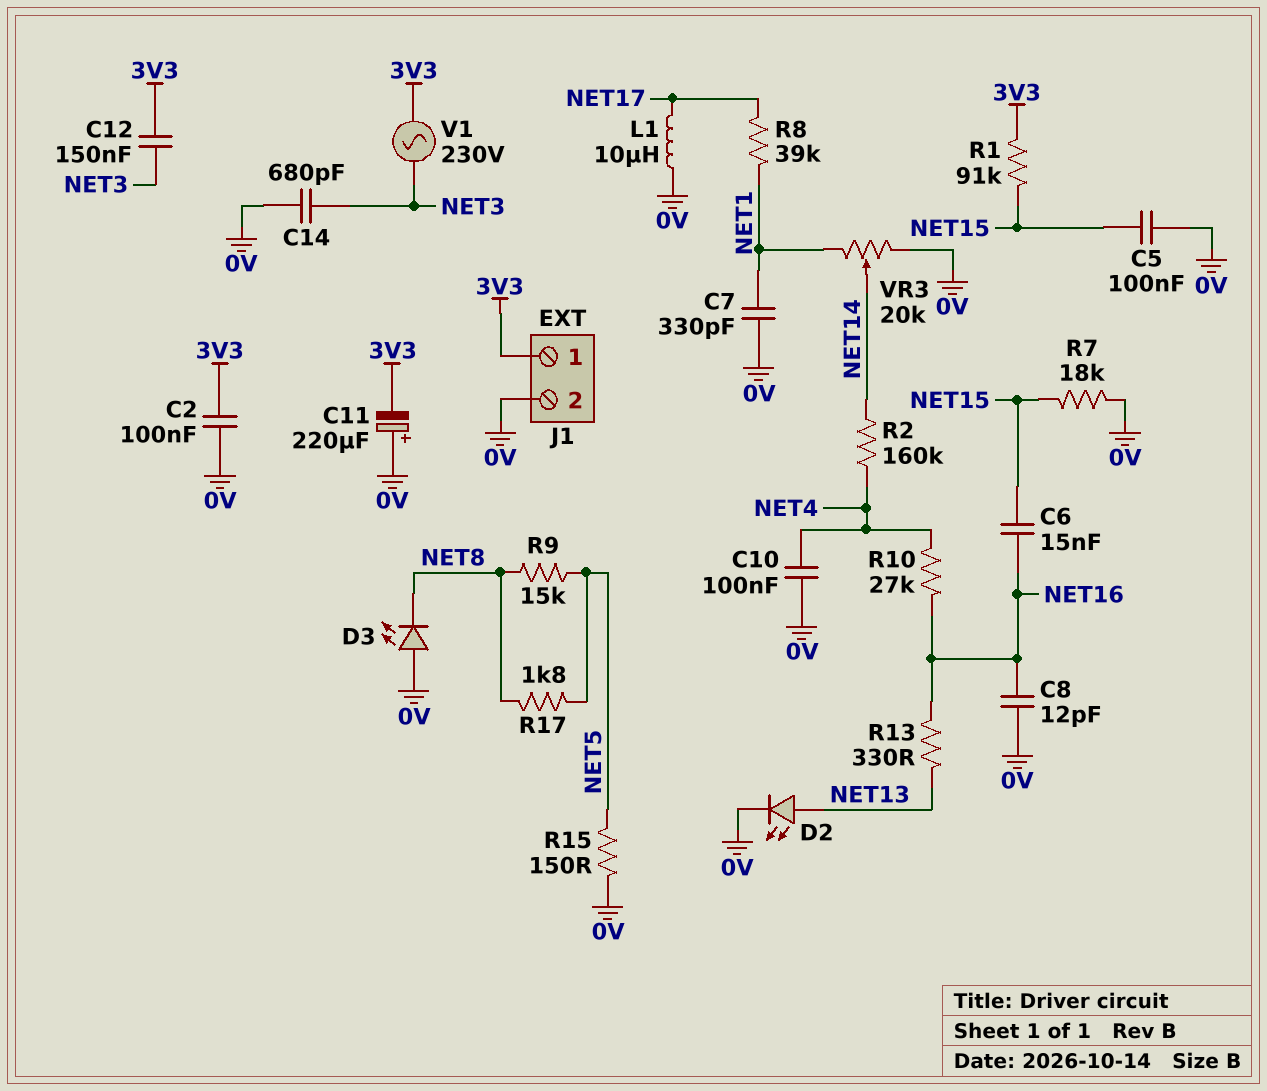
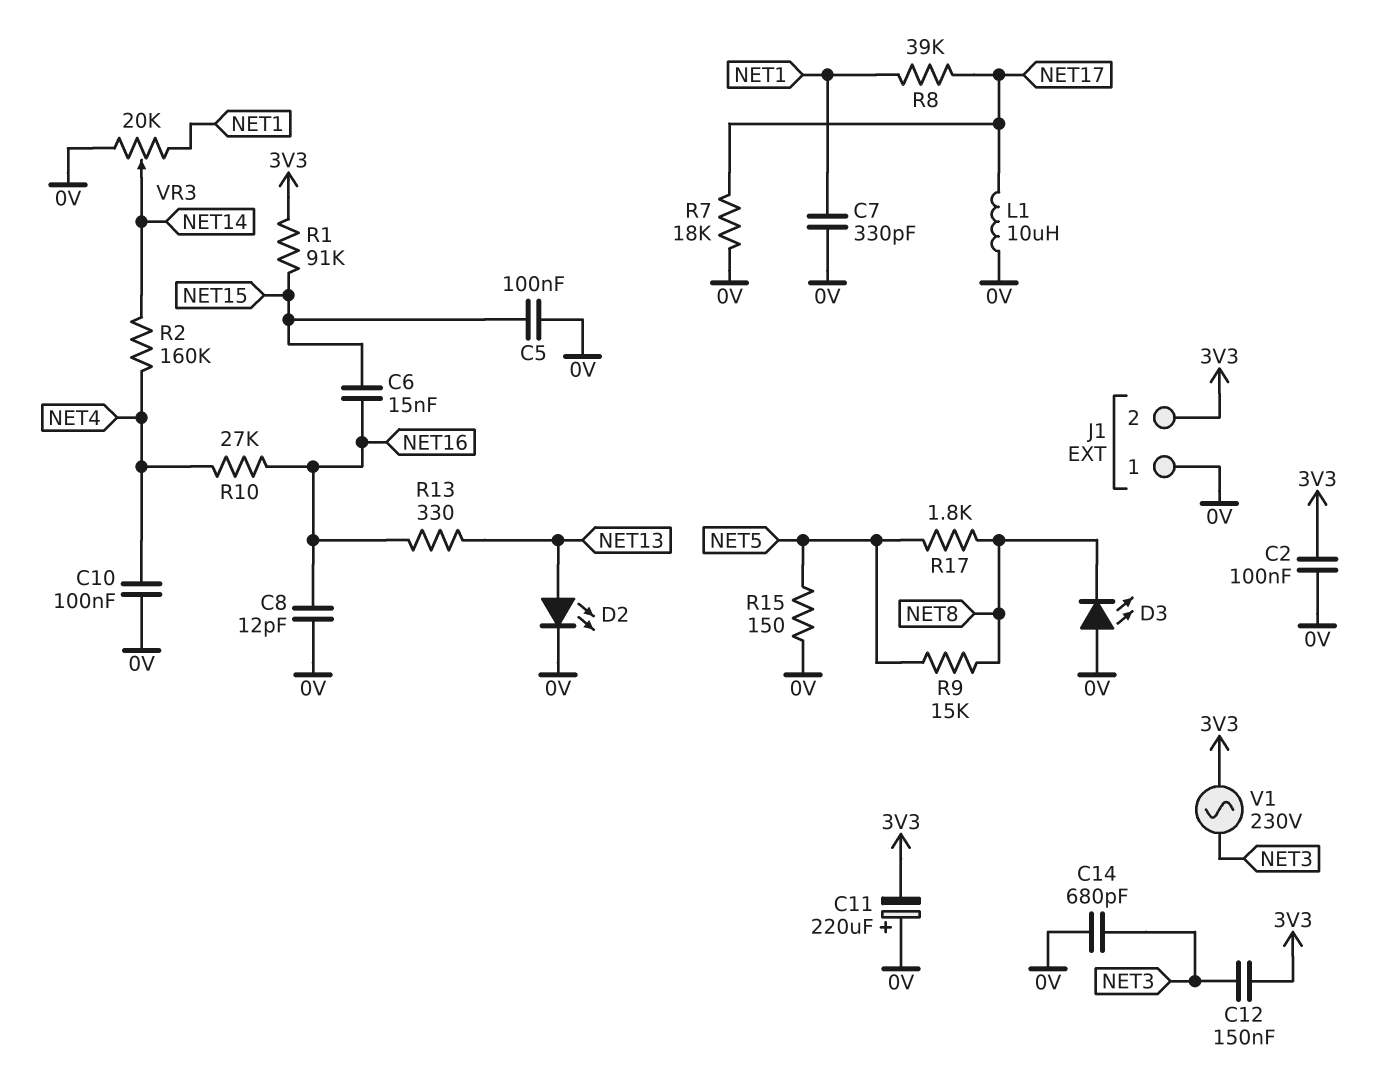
J1 pin 1: 3V3 -> 0V
J1 pin 2: 0V -> 3V3
R7: 18k (0V, NET15) -> 18k (0V, NET17)

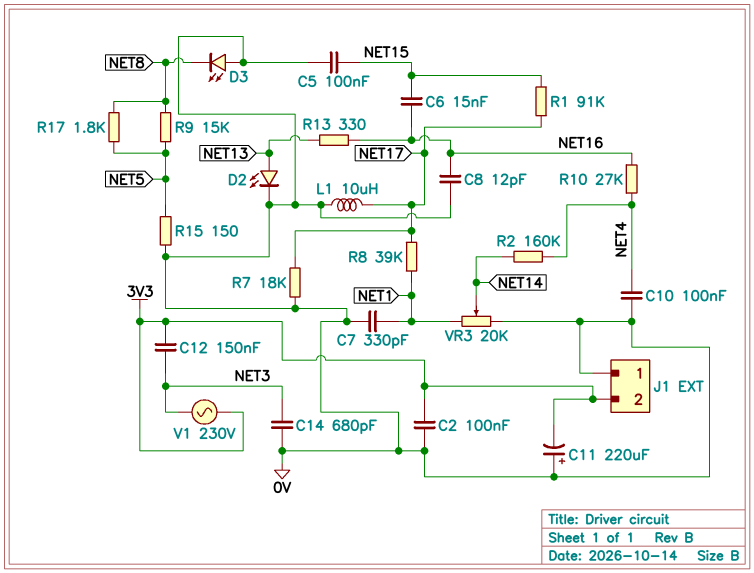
R1: 91k (3V3, NET15) -> 91k (NET15, NET17)

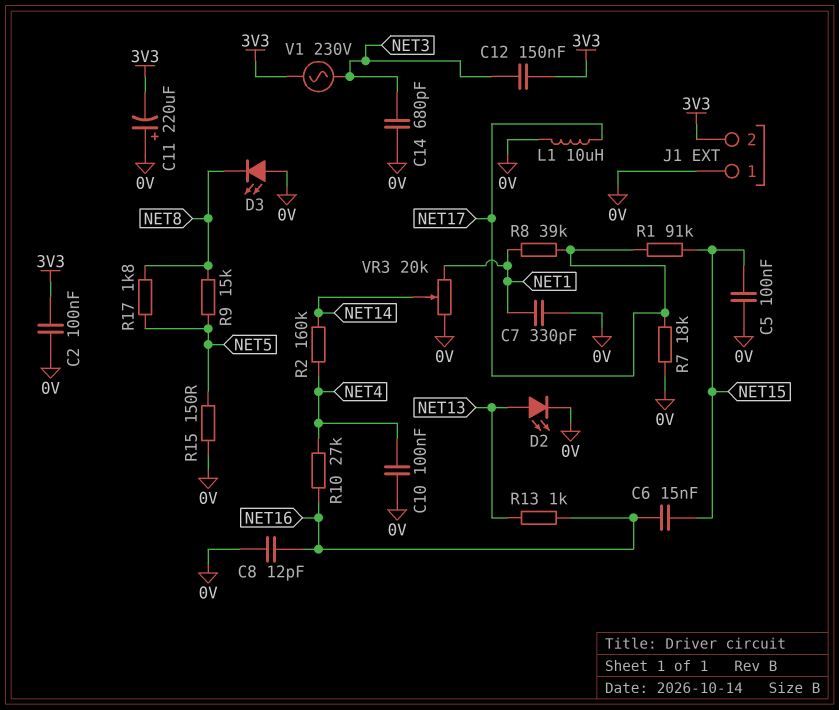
R13: 330 (NET13, NET16) -> 1k (NET13, NET16)

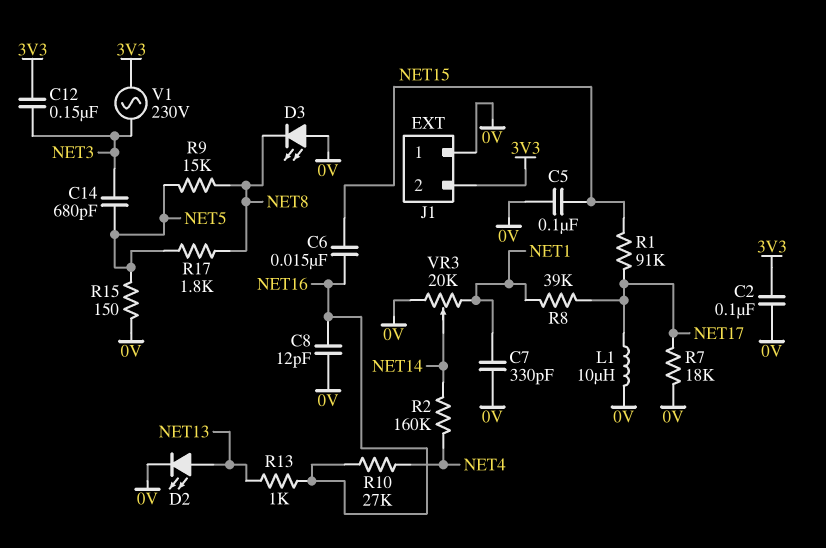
C10: 100nF (0V, NET4) -> none
C11: 220uF (plus 0V, minus 3V3) -> none
C14: 680pF (0V, NET3) -> 680pF (NET3, NET5)

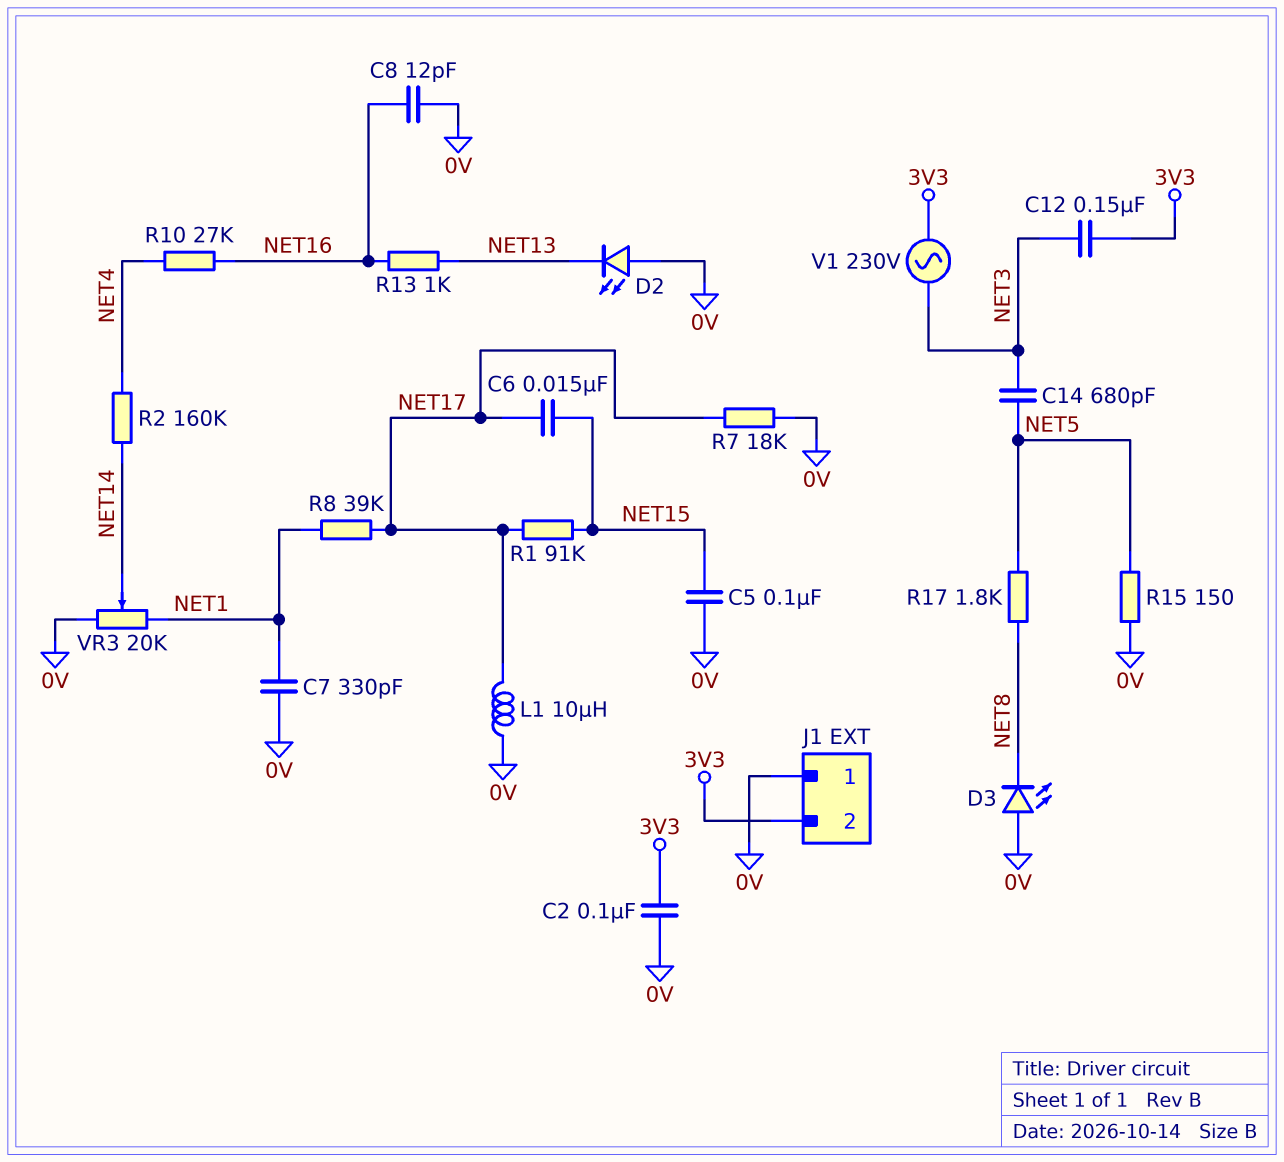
C6: 15nF (NET15, NET16) -> 15nF (NET15, NET17)
D2: LED (A NET13, K 0V) -> LED (A 0V, K NET13)
R9: 15k (NET5, NET8) -> none

